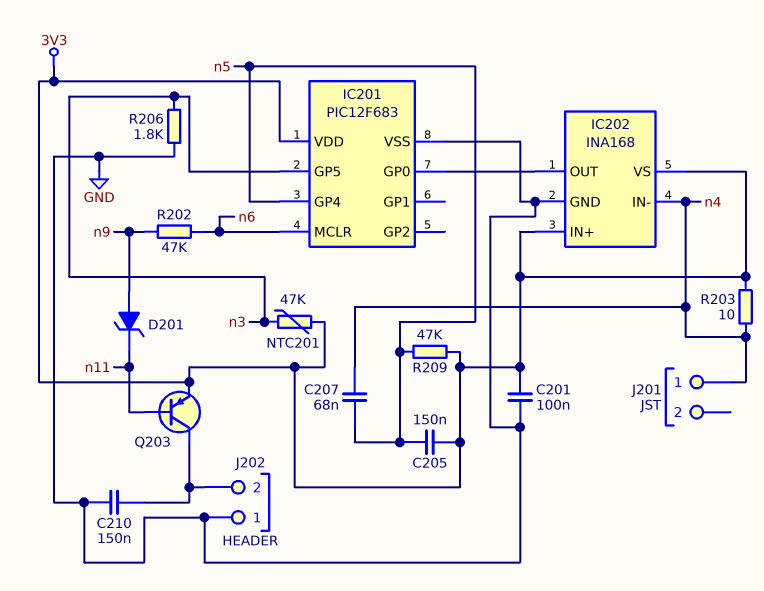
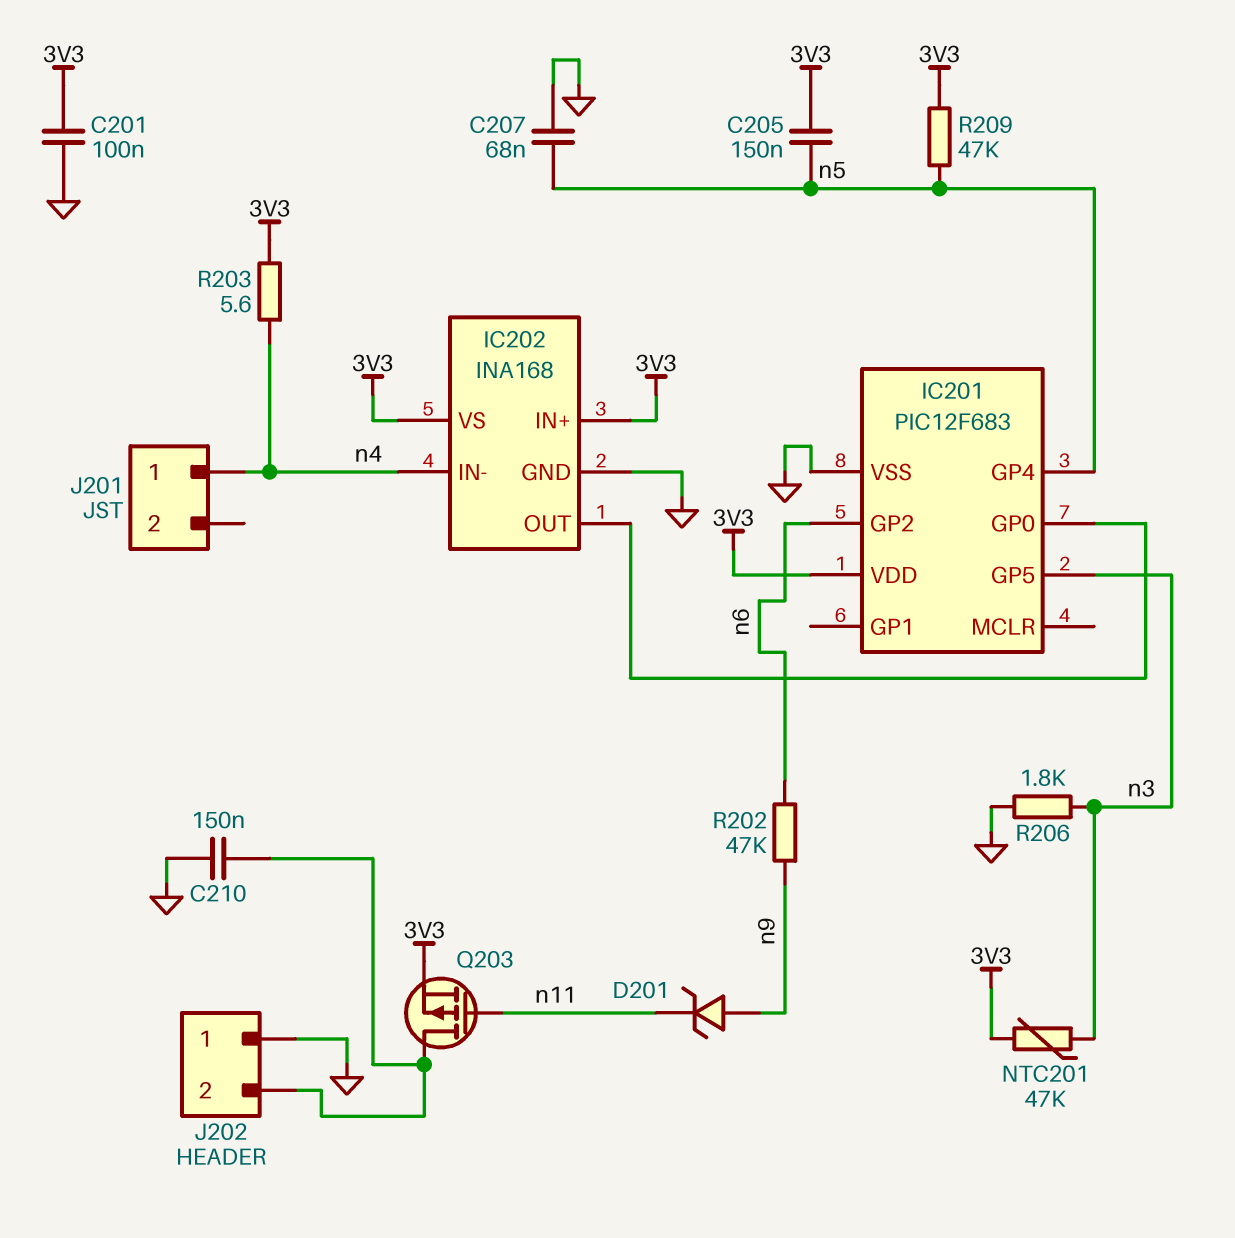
C207: 68nF (n4, n5) -> 68nF (GND, n5)
IC201 pin GP2: none -> n6
IC201 pin MCLR: n6 -> none
Q203: PNP (B n11, C J202/2, E 3V3) -> PMOS (G n11, D J202/2, S 3V3)
R203: 10 (3V3, n4) -> 5.6 (3V3, n4)

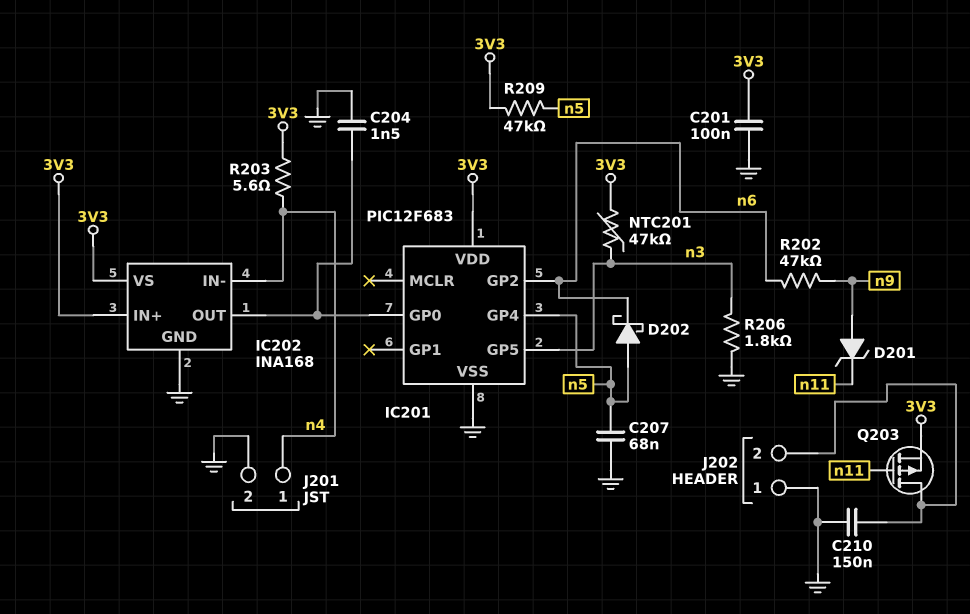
C204: none -> 1.5nF (GND, IC201/GP0)
C205: 150nF (3V3, n5) -> none
D202: none -> schottky (A n5, K n6)
J201 pin 2: none -> GND

